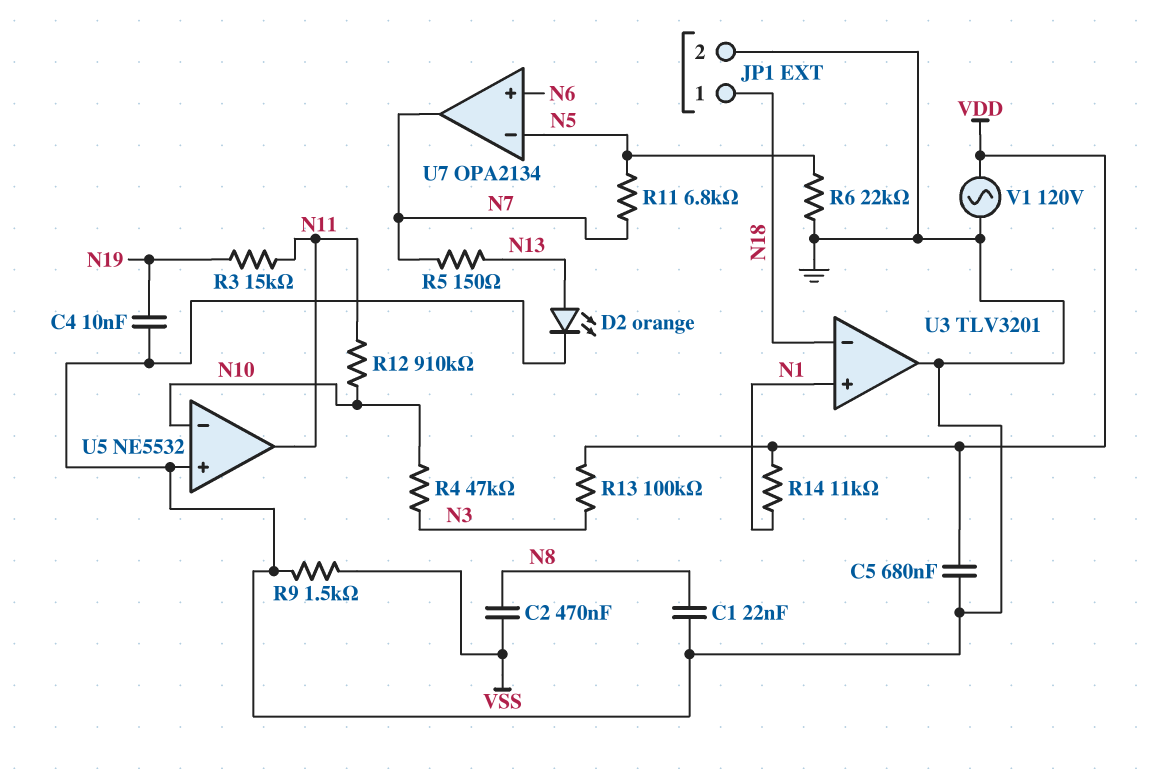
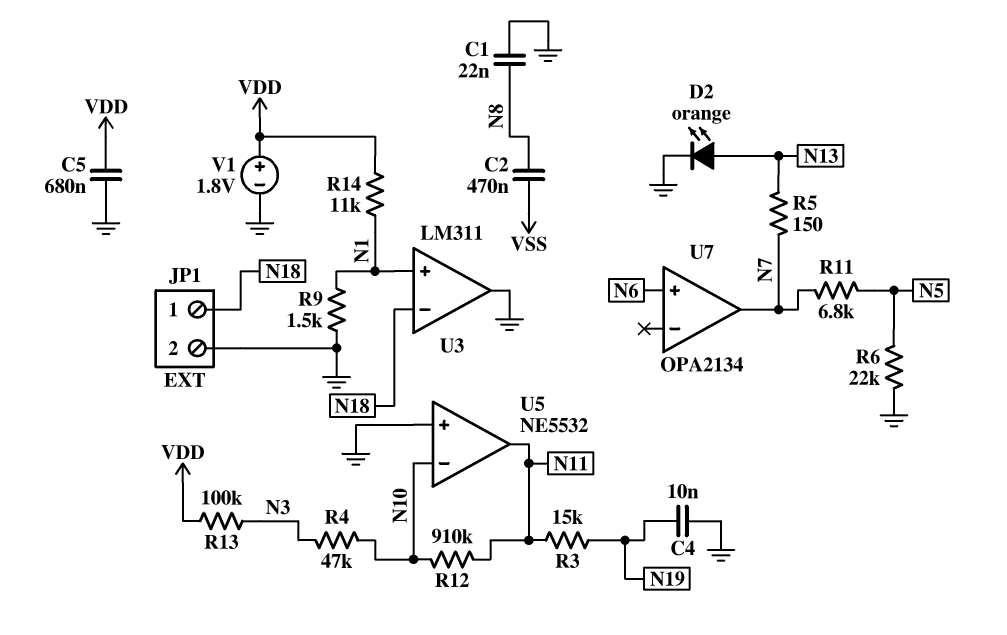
R9: 1.5k (GND, VSS) -> 1.5k (GND, N1)
U3: TLV3201 -> LM311
U7 pin in-: N5 -> none
V1: AC 120V (GND, VDD) -> 1.8V (plus VDD, minus GND)

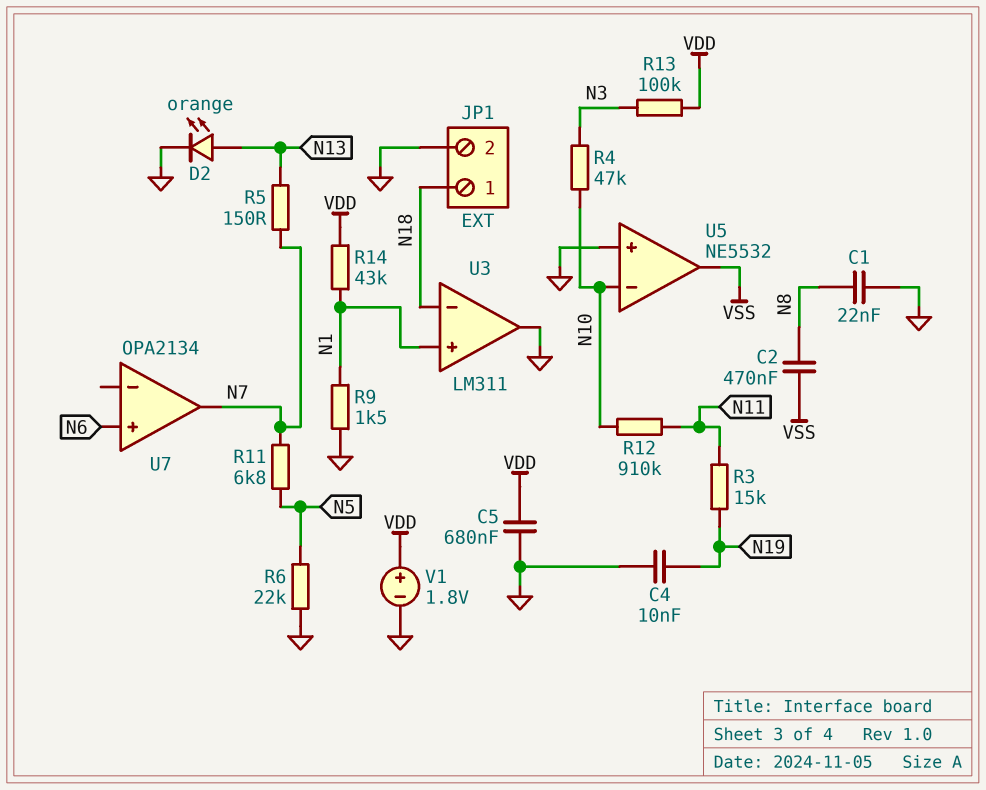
R14: 11k (N1, VDD) -> 43k (N1, VDD)
U5 pin out: N11 -> VSS

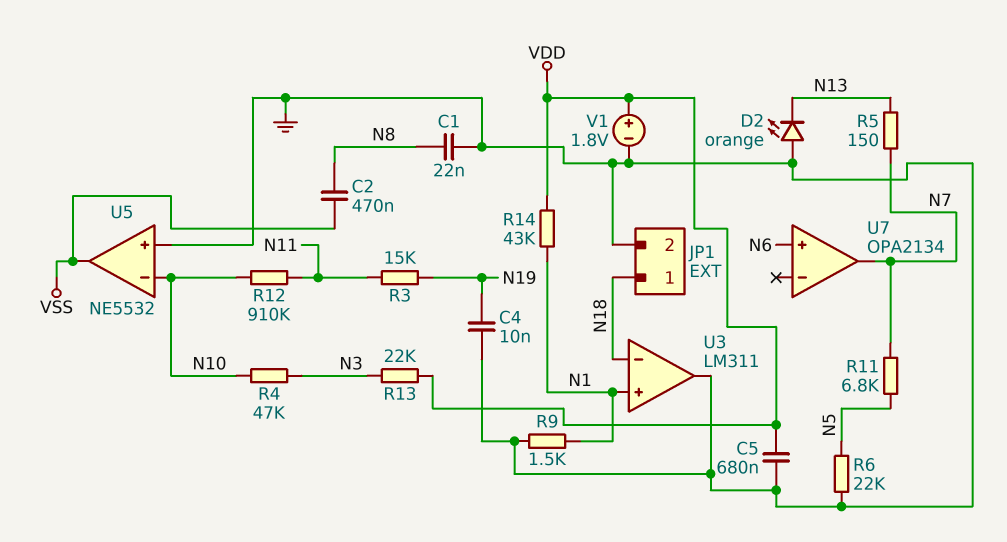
D2: LED orange (A N13, K GND) -> LED orange (A GND, K N13)
R13: 100k (N3, VDD) -> 22k (N3, VDD)

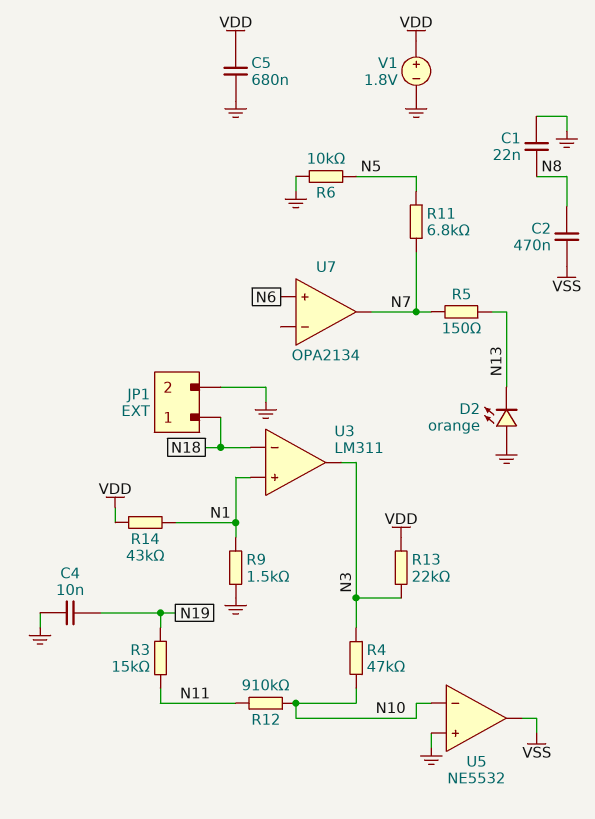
R6: 22k (GND, N5) -> 10k (GND, N5)
U3 pin out: GND -> N3

